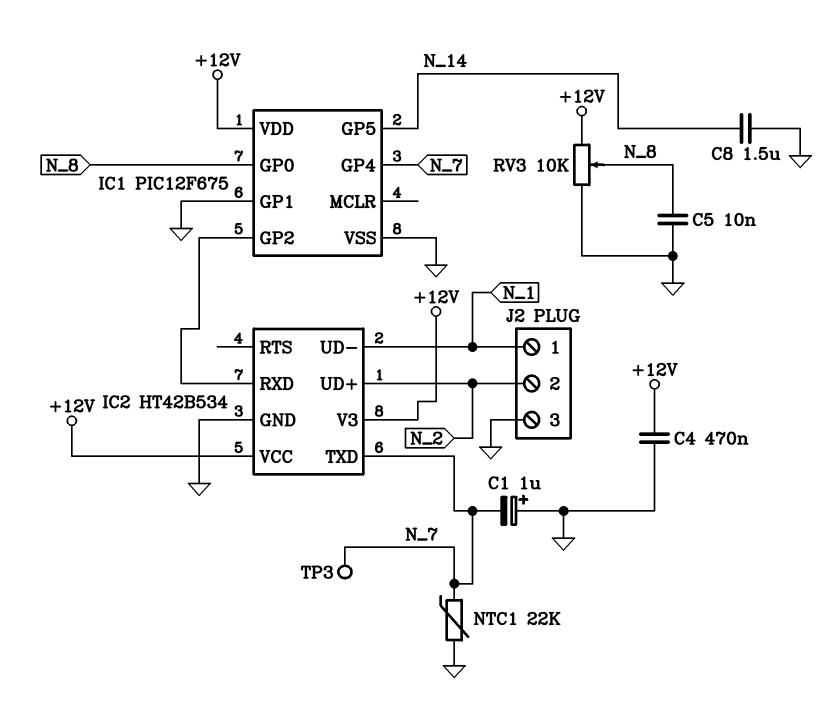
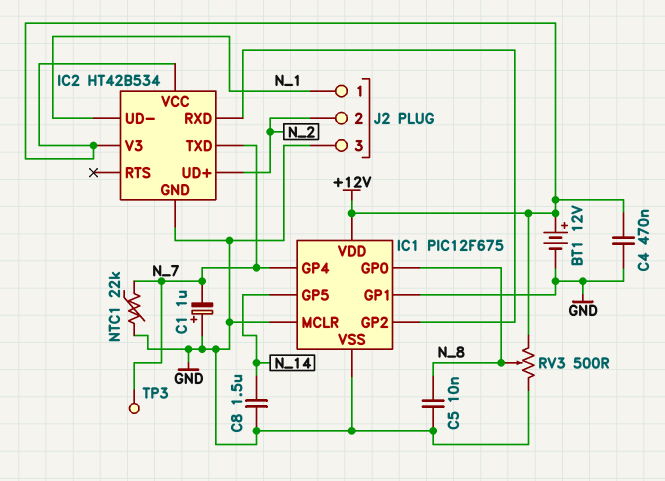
BT1: none -> 12V (plus +12V, minus GND)
IC1 pin MCLR: none -> GND
RV3: 10k (+12V, GND, wiper N_8) -> 500 (+12V, GND, wiper N_8)

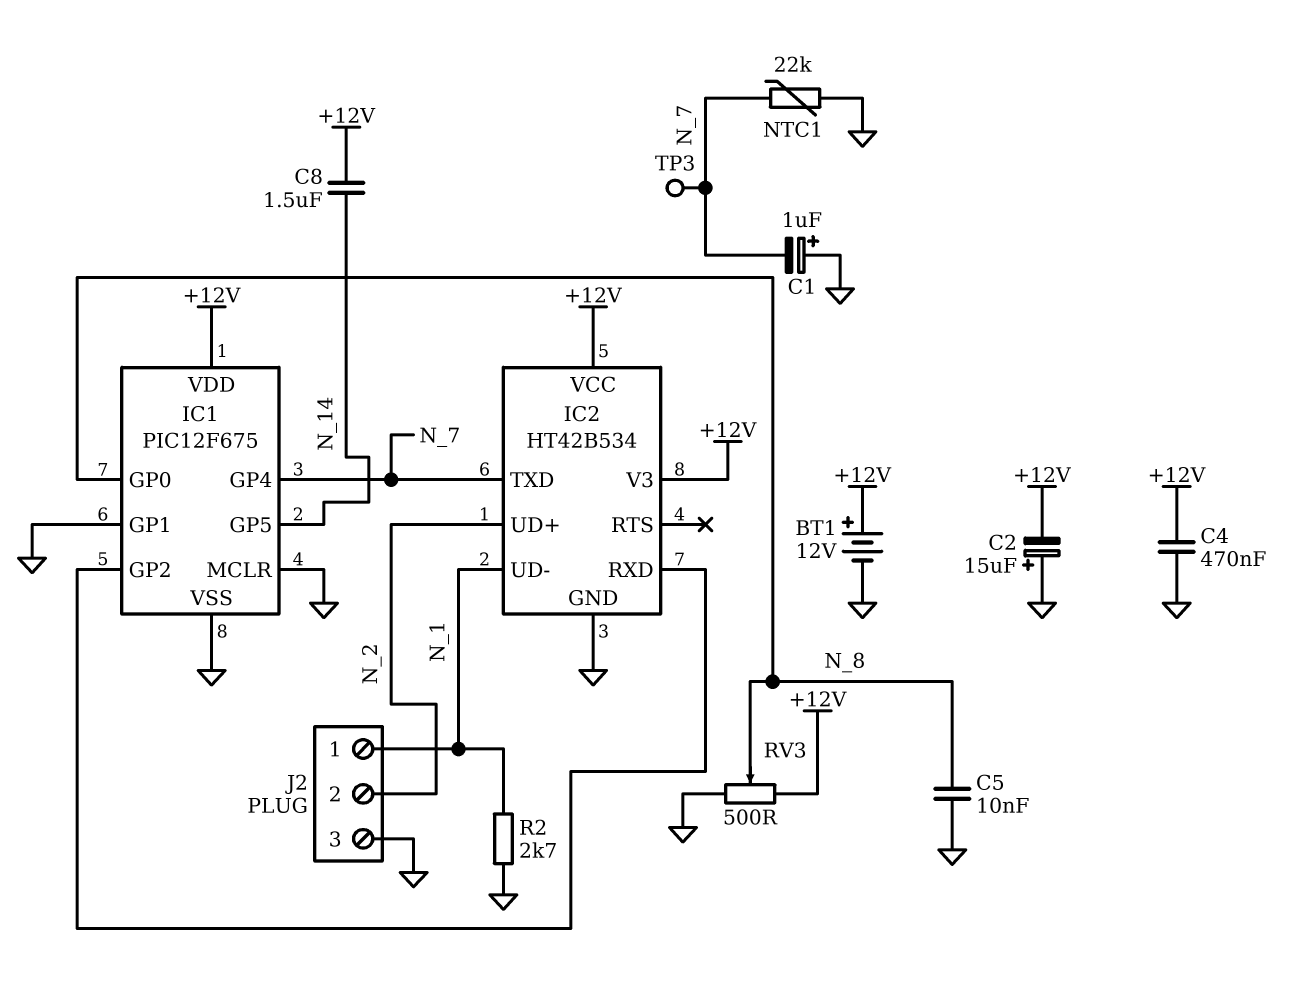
C2: none -> 15uF (plus GND, minus +12V)
C8: 1.5uF (GND, N_14) -> 1.5uF (+12V, N_14)
R2: none -> 2.7k (GND, N_1)

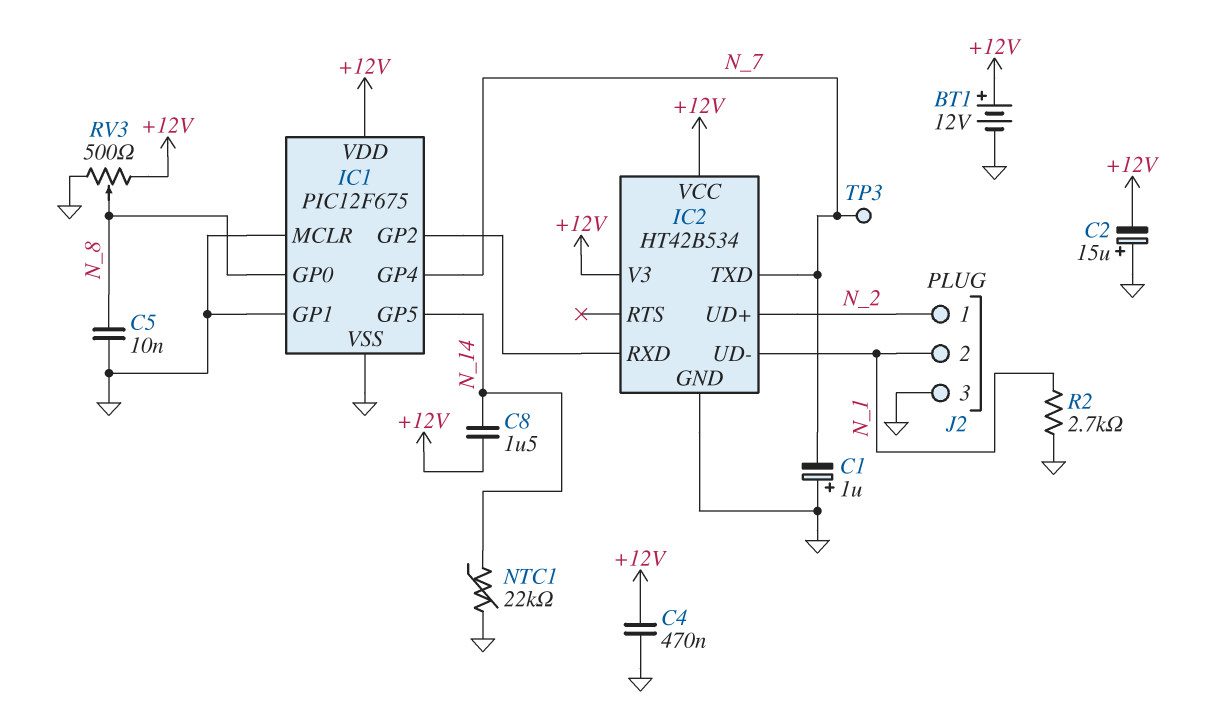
J2 pin 1: N_1 -> N_2
J2 pin 2: N_2 -> N_1
NTC1: 22k (GND, N_7) -> 22k (GND, N_14)

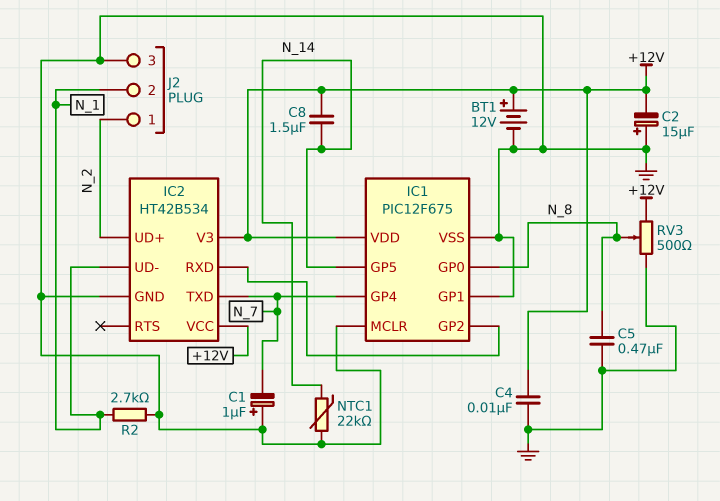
C4: 470nF (+12V, GND) -> 10nF (+12V, GND)
C5: 10nF (GND, N_8) -> 470nF (GND, N_8)
TP3: test point (N_7) -> none

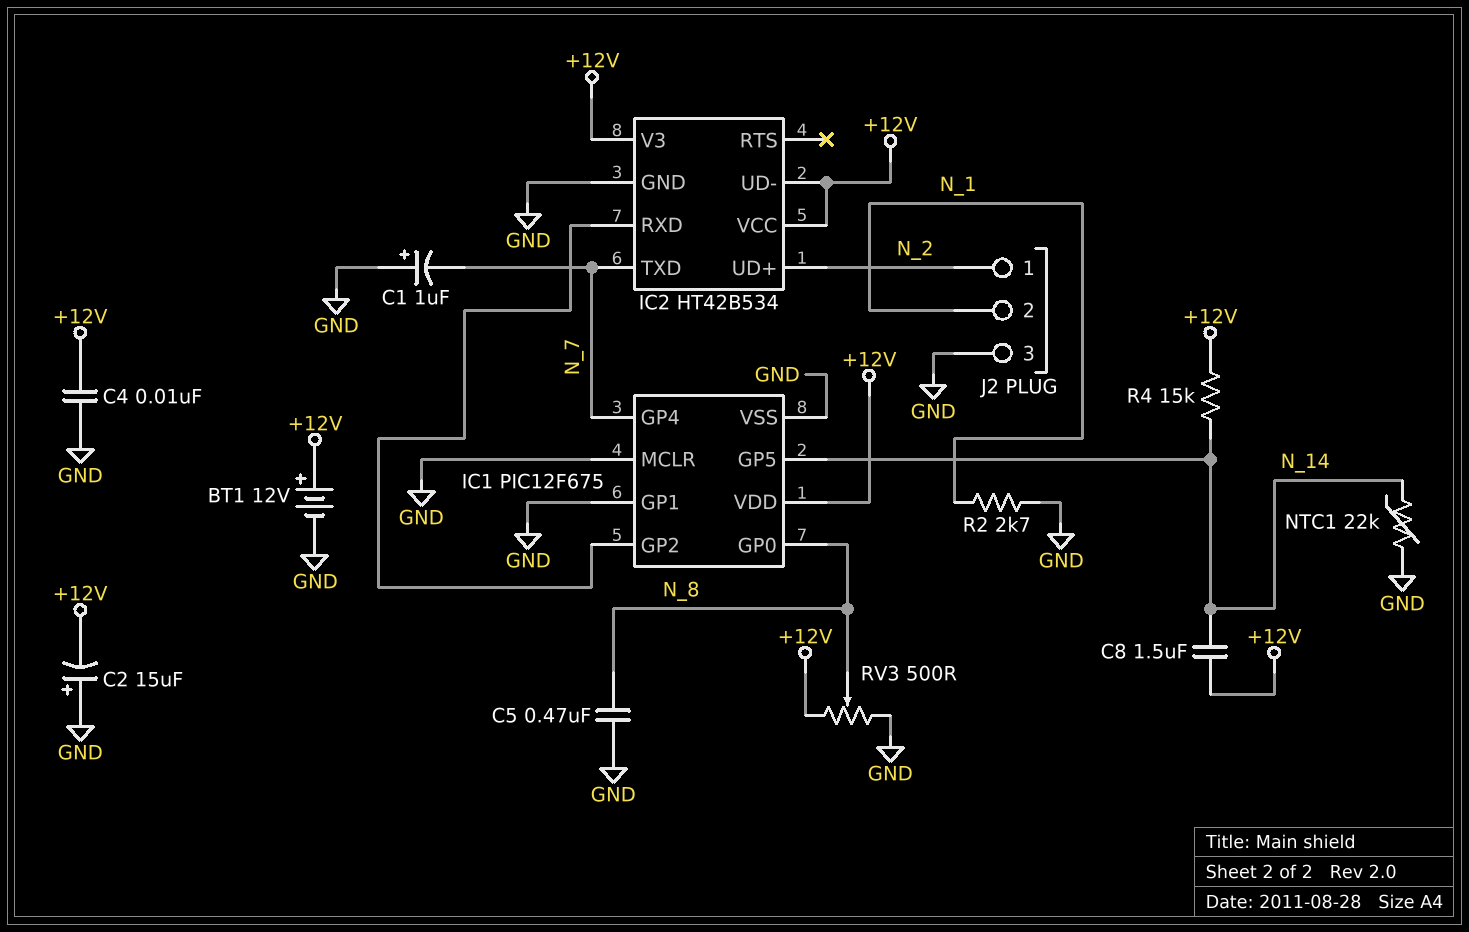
IC2 pin UD-: N_1 -> +12V
R4: none -> 15k (+12V, N_14)

